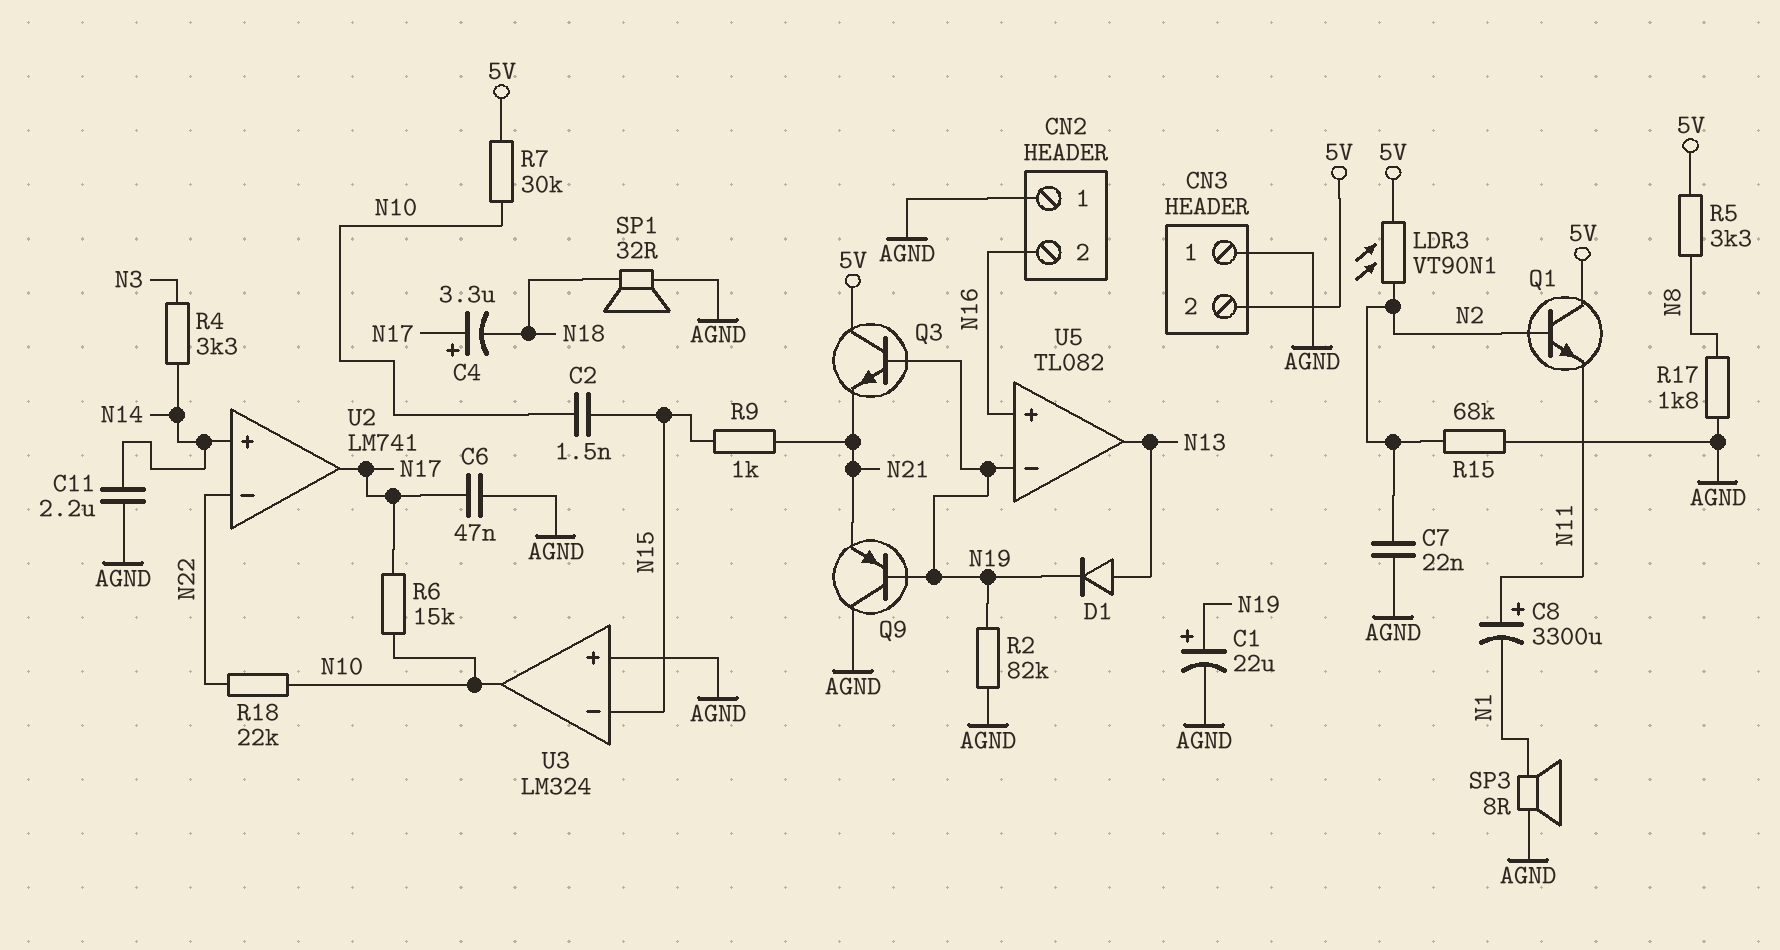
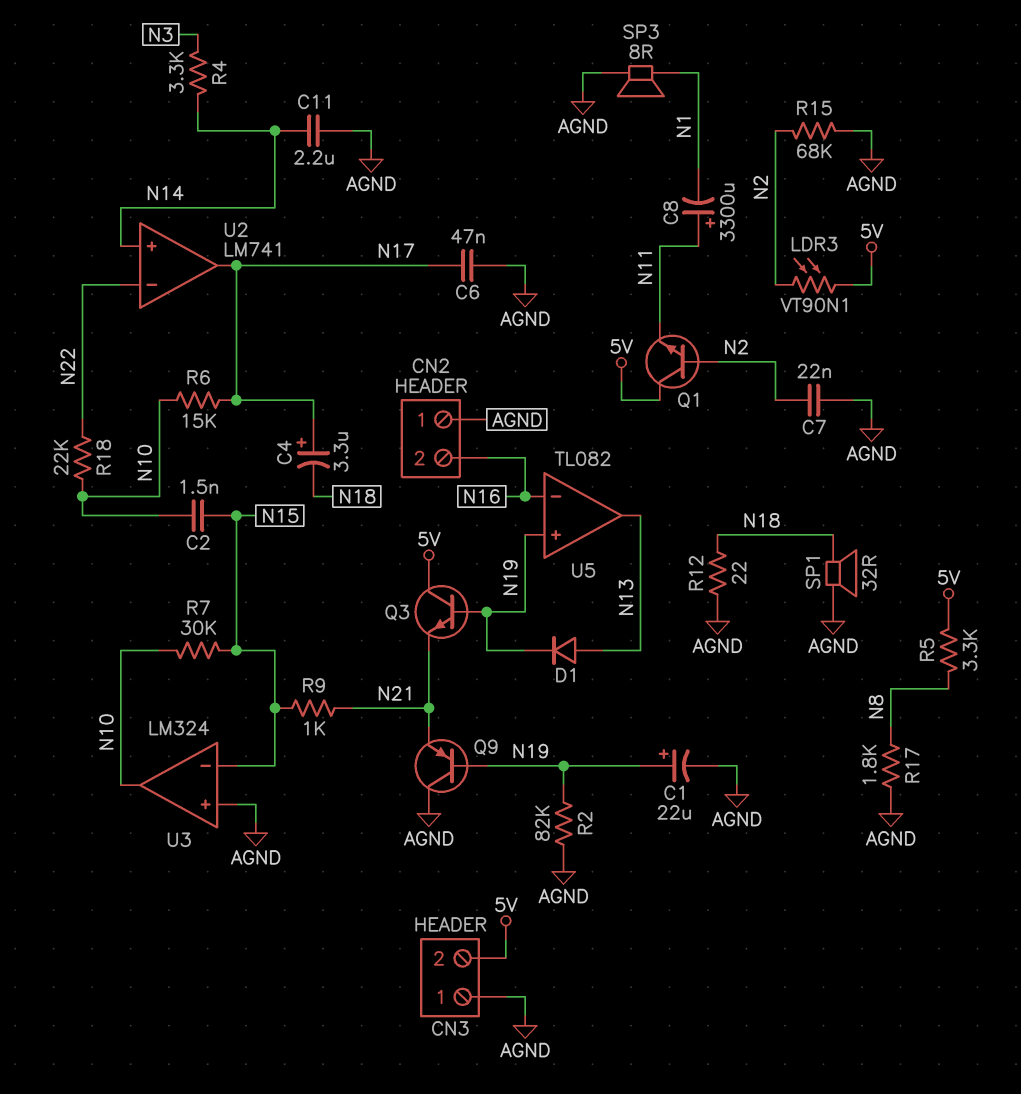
R7: 30k (5V, N10) -> 30k (N10, N15)
R12: none -> 22 (AGND, N18)
U5 pin in+: N16 -> N19
U5 pin in-: N19 -> N16

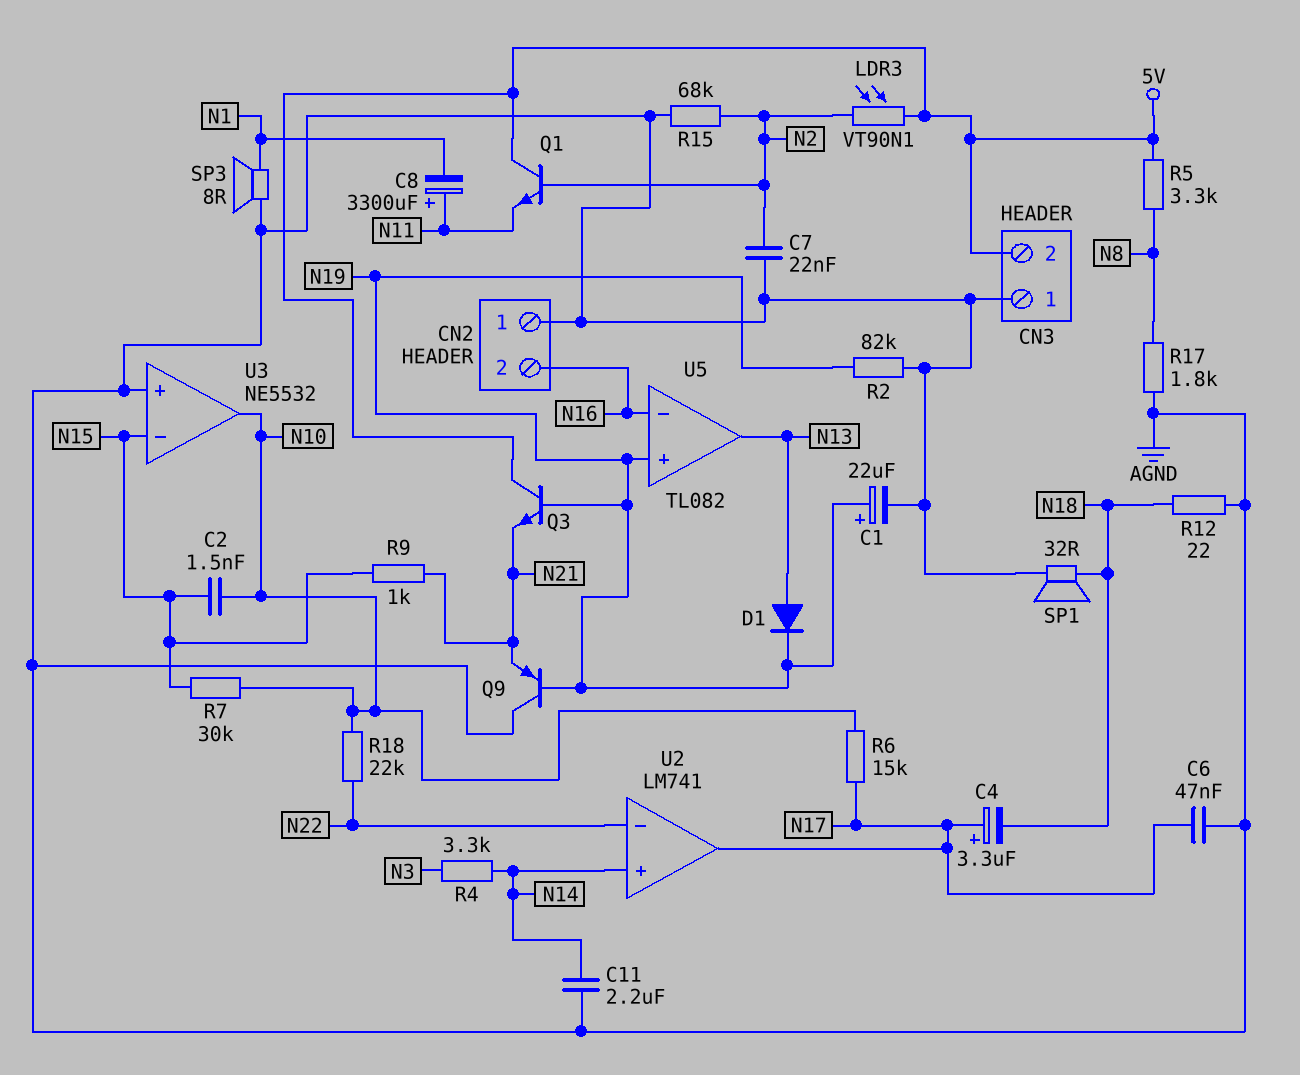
U3: LM324 -> NE5532

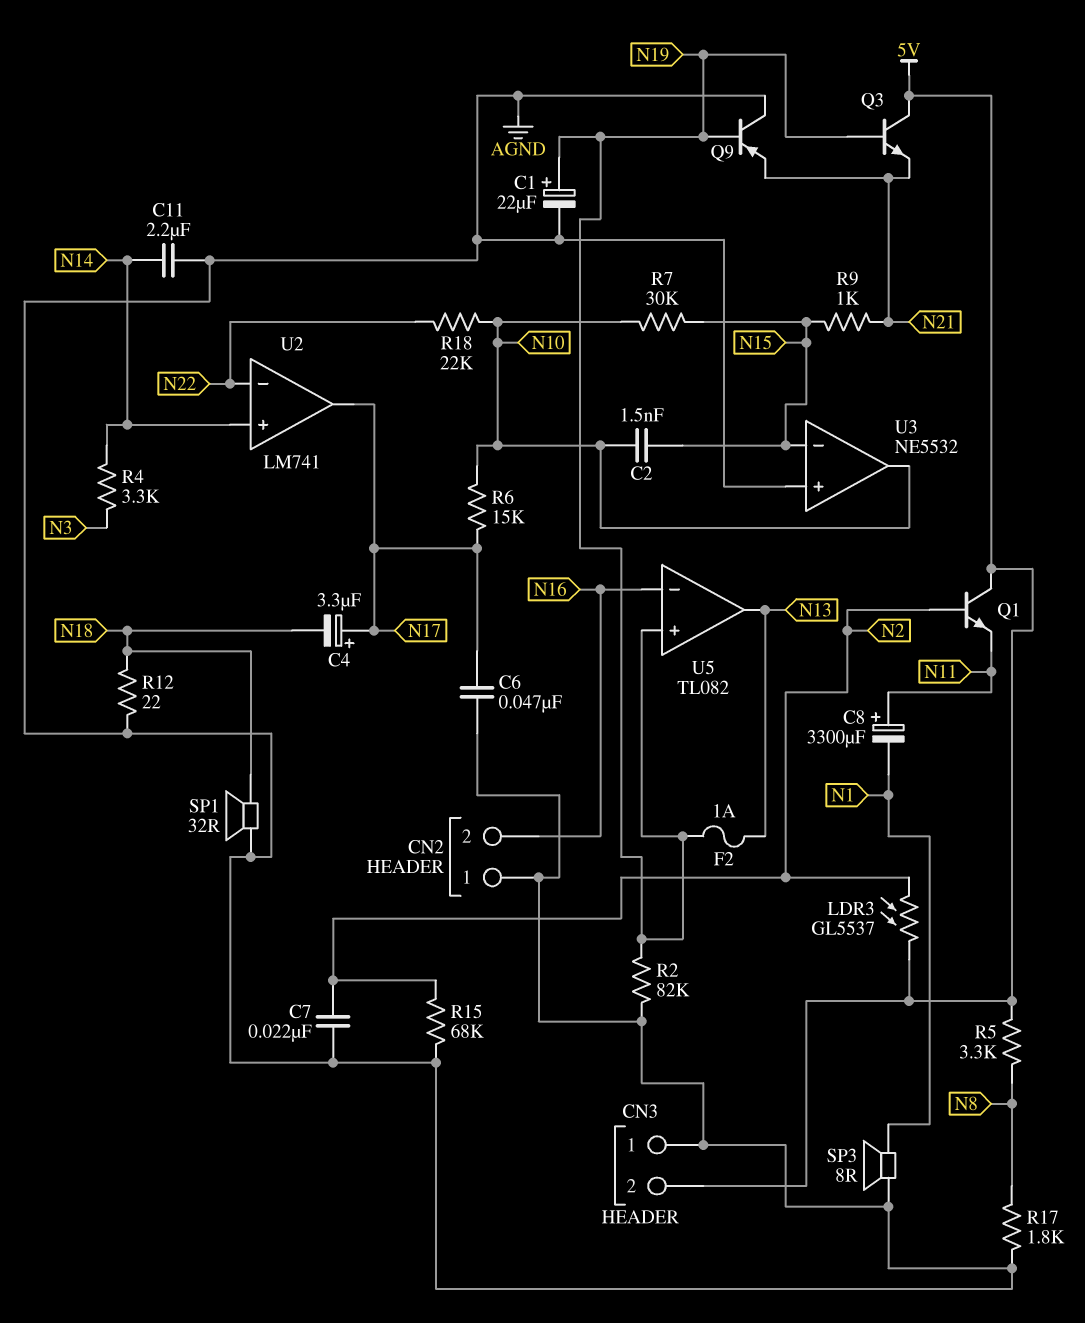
D1: diode (A N13, K N19) -> none
F2: none -> 1A (N13, N19)
LDR3: VT90N1 (5V, N2) -> GL5537 (5V, N2)

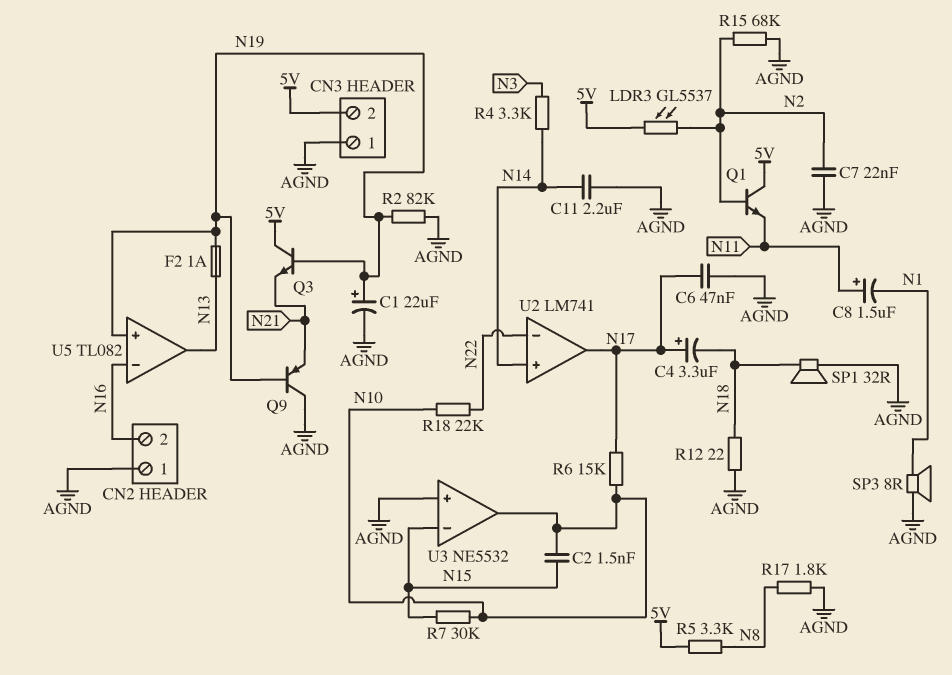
C8: 3300uF (plus N11, minus N1) -> 1.5uF (plus N11, minus N1)
R9: 1k (N15, N21) -> none

